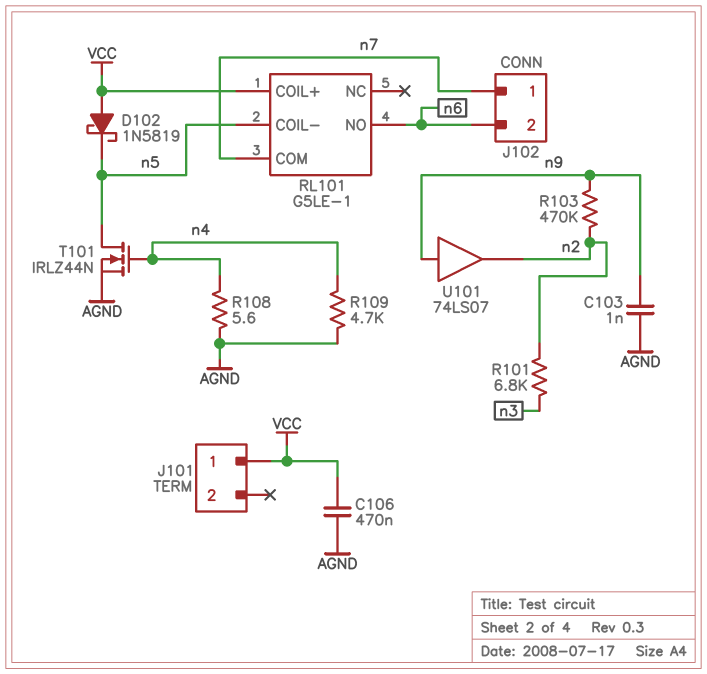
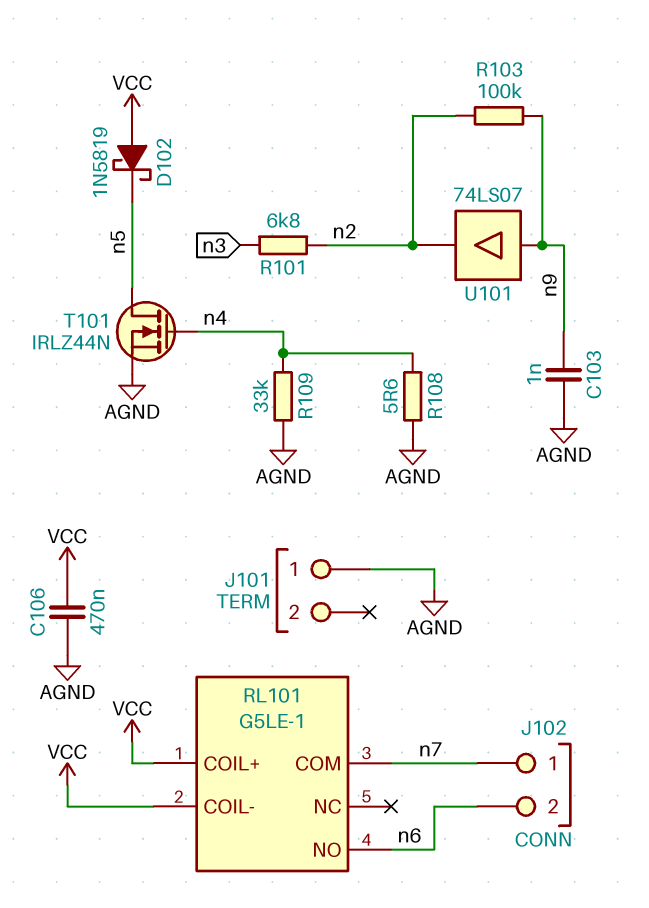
J101 pin 1: VCC -> AGND
R103: 470k (n2, n9) -> 100k (n2, n9)
R109: 4.7k (AGND, n4) -> 33k (AGND, n4)
RL101 pin COIL-: n5 -> VCC

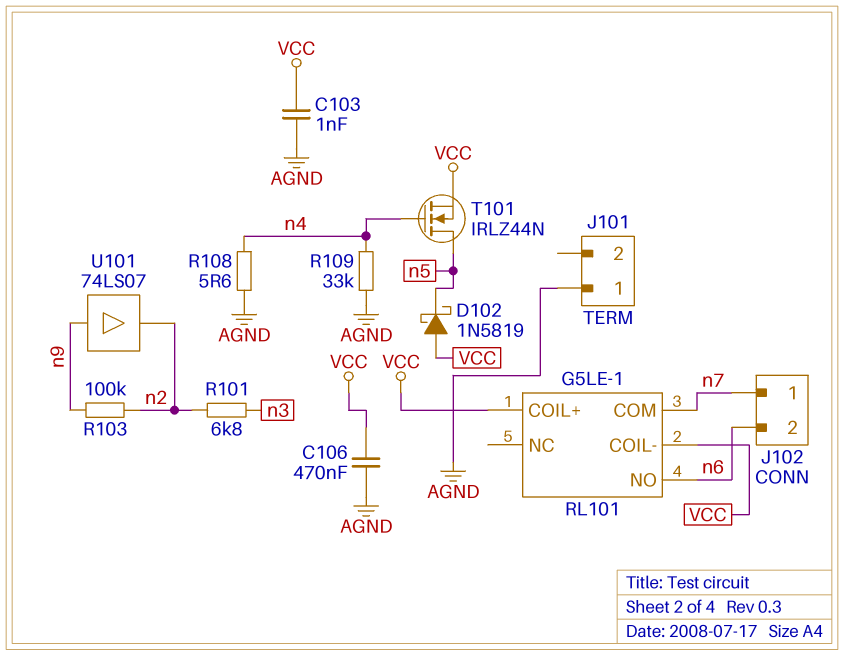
C103: 1nF (AGND, n9) -> 1nF (AGND, VCC)
T101: NMOS IRLZ44N (G n4, D n5, S AGND) -> NMOS IRLZ44N (G n4, D n5, S VCC)

